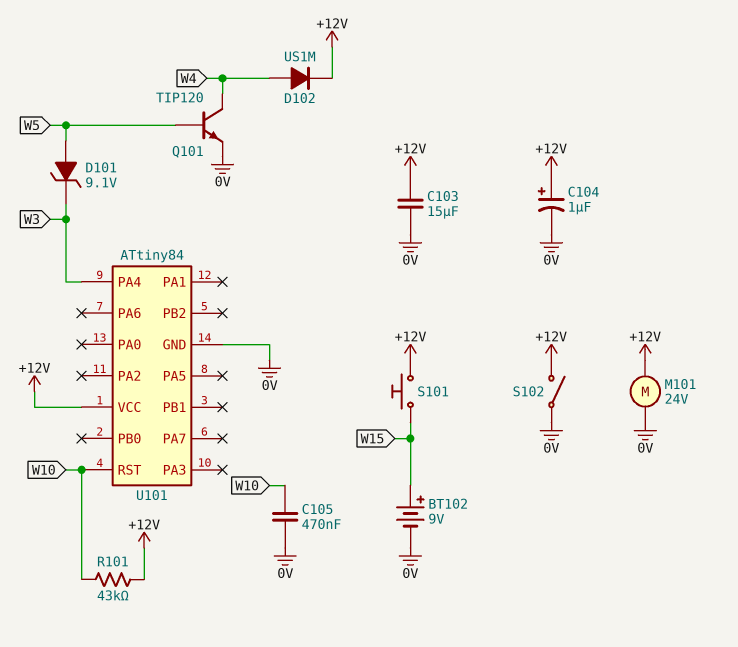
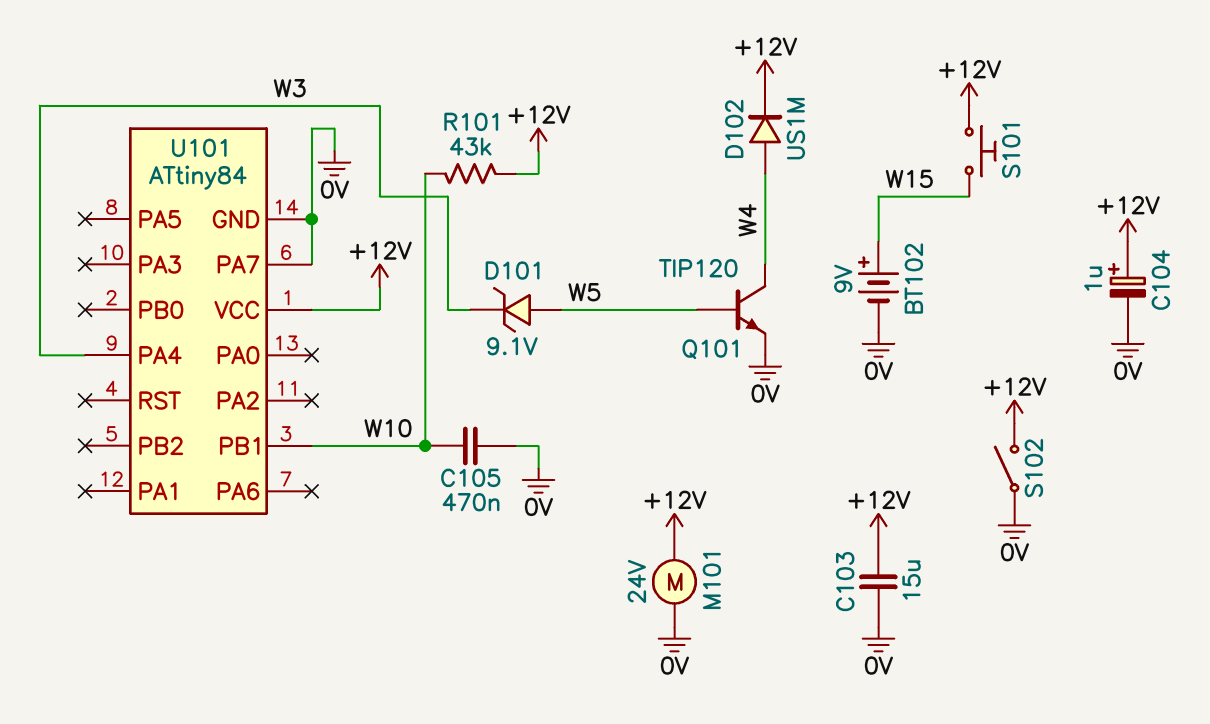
U101 pin PA7: none -> 0V
U101 pin PB1: none -> W10
U101 pin RST: W10 -> none

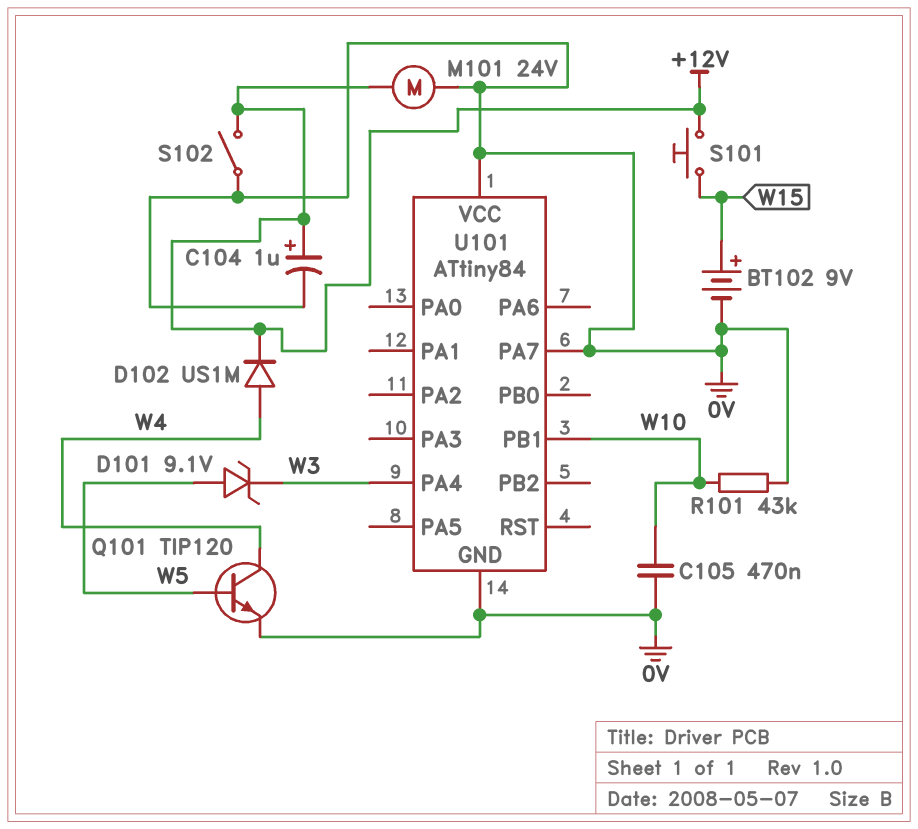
C103: 15uF (+12V, 0V) -> none
R101: 43k (+12V, W10) -> 43k (0V, W10)
U101 pin VCC: +12V -> 0V

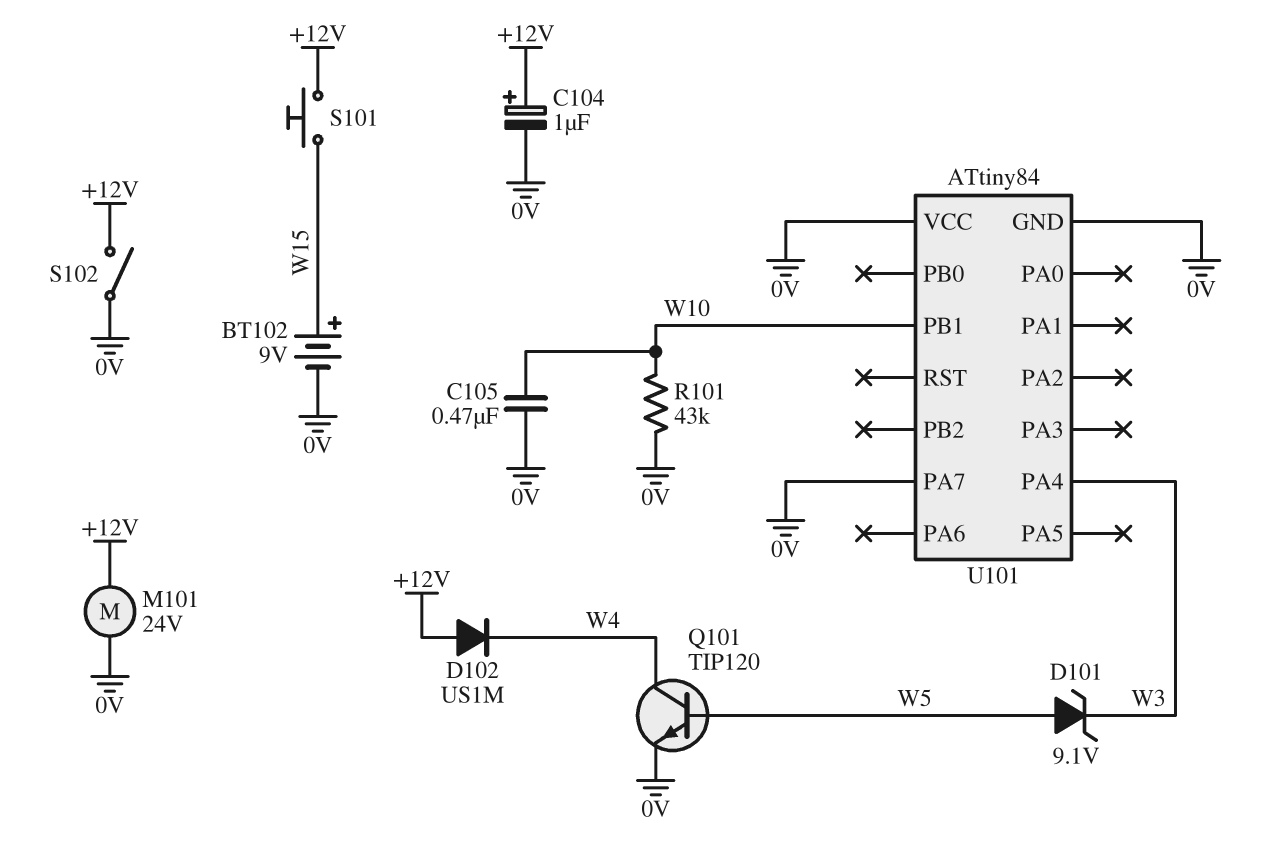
D102: diode US1M (A W4, K +12V) -> diode US1M (A +12V, K W4)

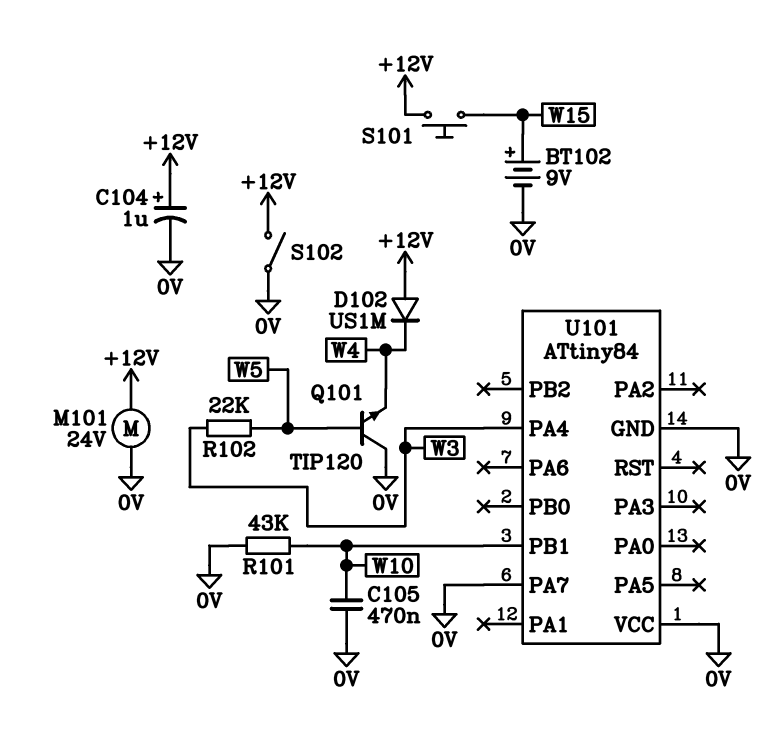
D101: zener 9.1V (A W5, K W3) -> none
Q101: NPN TIP120 (B W5, C W4, E 0V) -> NPN TIP120 (B W5, C 0V, E W4)
R102: none -> 22k (W3, W5)

